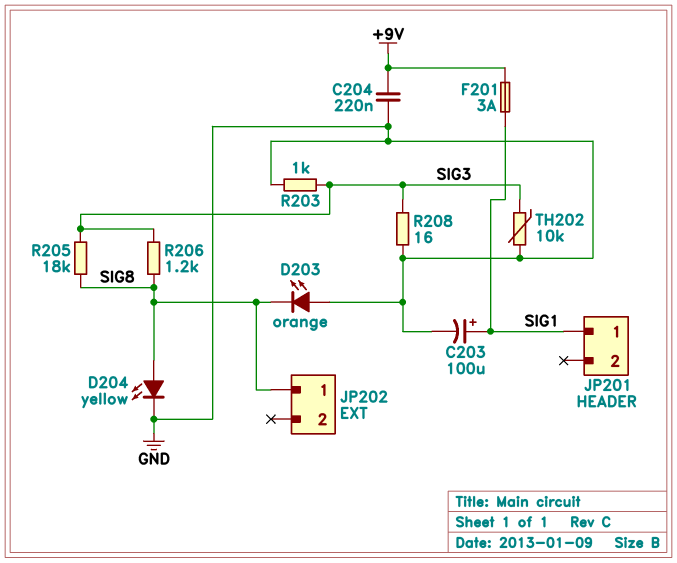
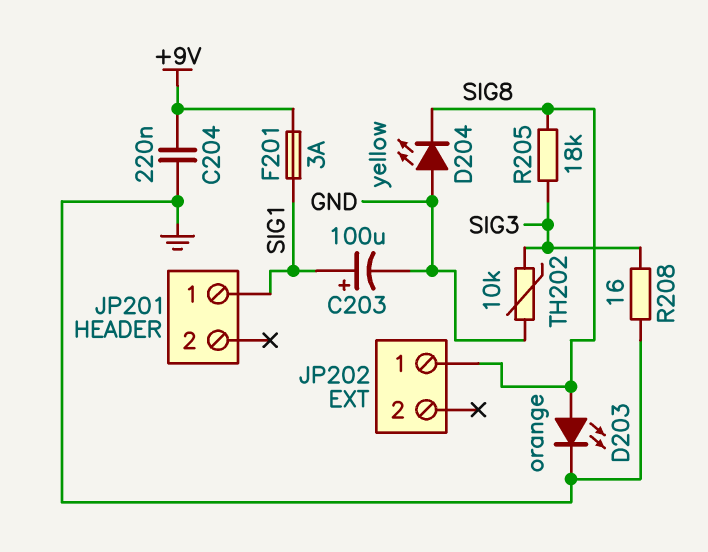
D203: LED orange (A GND, K SIG8) -> LED orange (A SIG8, K GND)
D204: LED yellow (A SIG8, K GND) -> LED yellow (A GND, K SIG8)
R203: 1k (GND, SIG3) -> none
R206: 1.2k (SIG3, SIG8) -> none

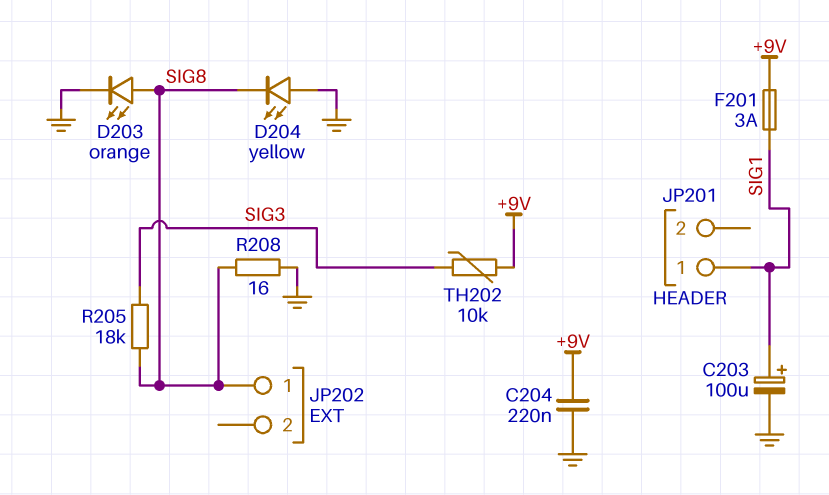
R208: 16 (GND, SIG3) -> 16 (GND, SIG8)
TH202: 10k (GND, SIG3) -> 10k (+9V, SIG3)

